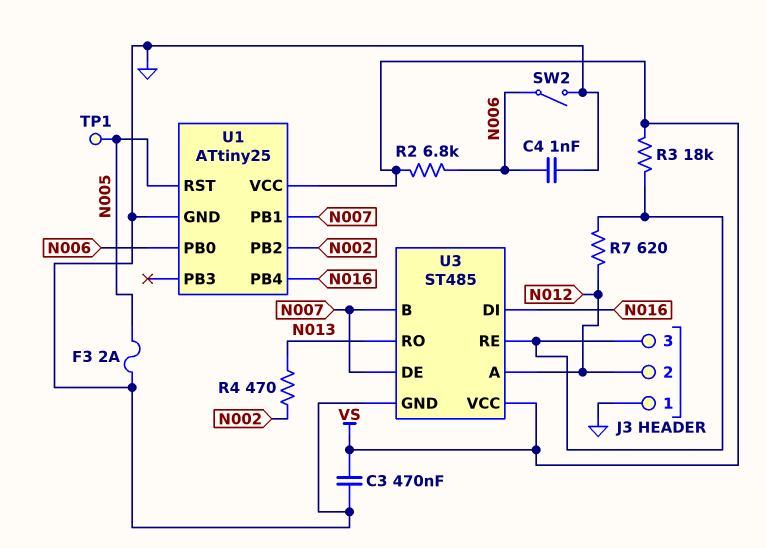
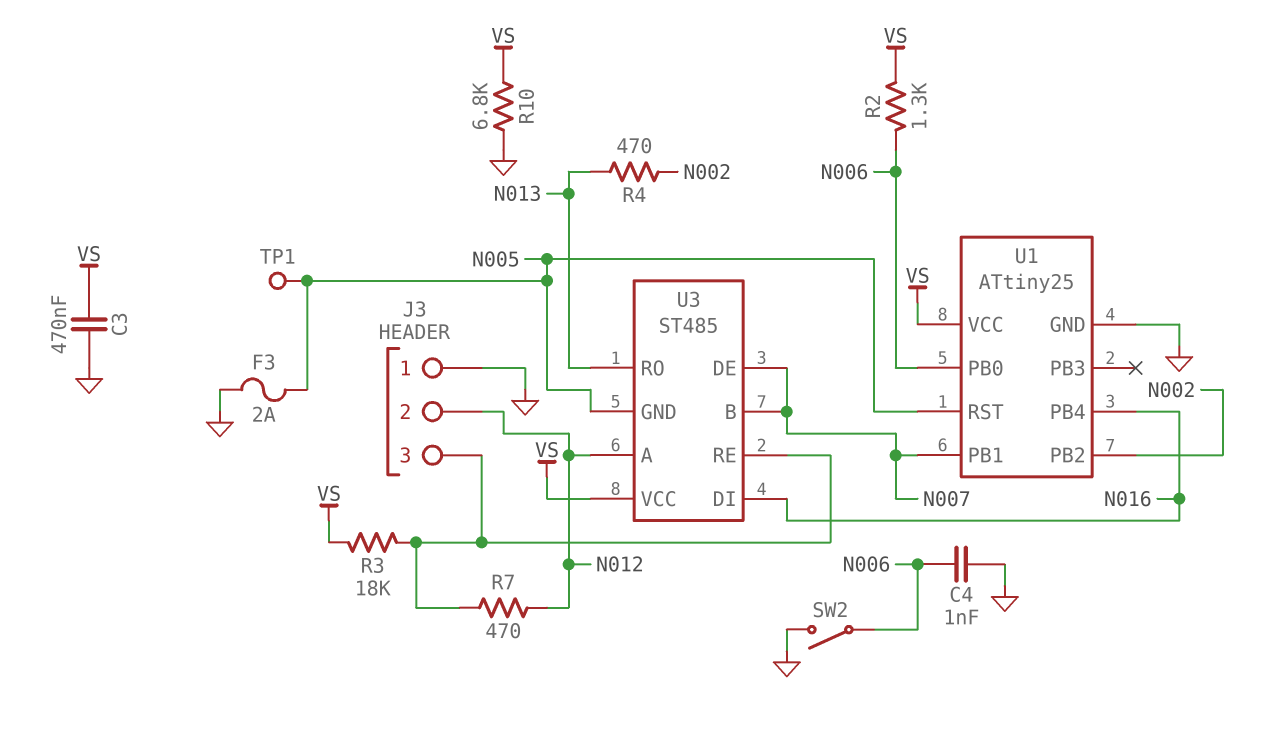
R2: 6.8k (N006, VS) -> 1.3k (N006, VS)
R7: 620 (J3/3, N012) -> 470 (J3/3, N012)
R10: none -> 6.8k (GND, VS)
U3 pin GND: GND -> N005

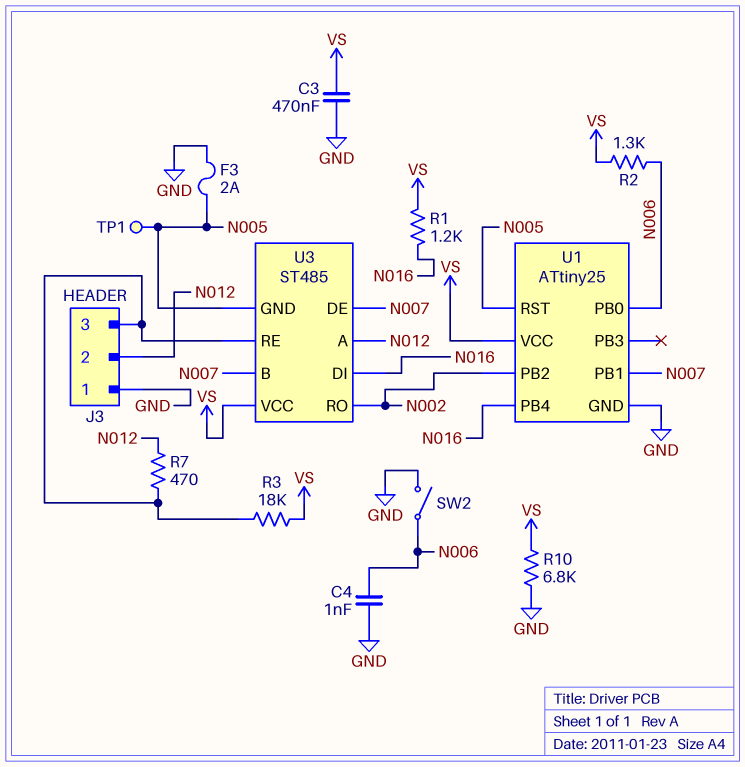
R1: none -> 1.2k (N016, VS)
R4: 470 (N002, N013) -> none
U3 pin RO: N013 -> N002

